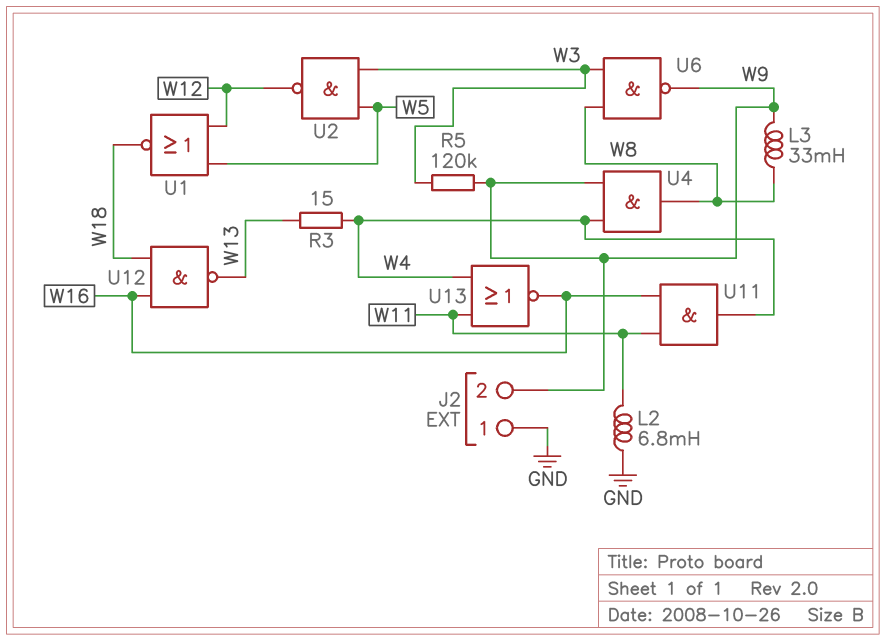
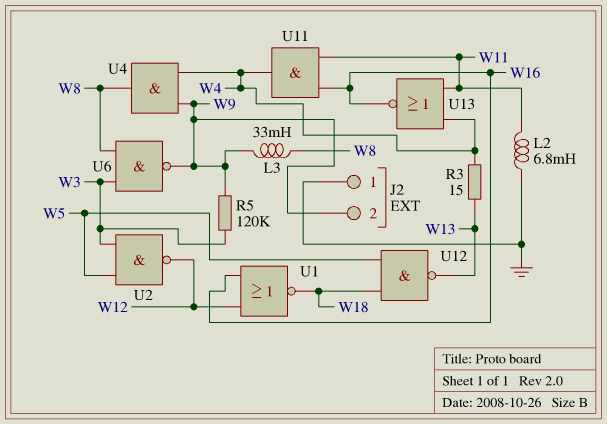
U1: NOR (in W5, in W12, out W18) -> NOR (in W12, in W16, out W18)
U12: NAND (in W16, in W18, out W13) -> NAND (in W5, in W18, out W13)

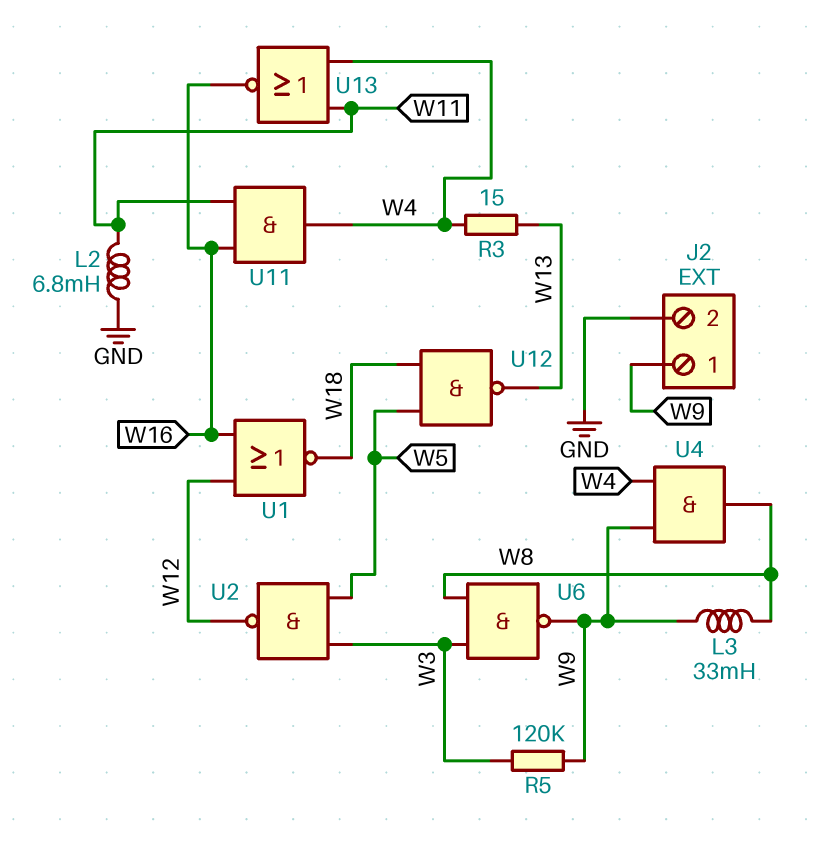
J2 pin 1: GND -> W9
J2 pin 2: W9 -> GND

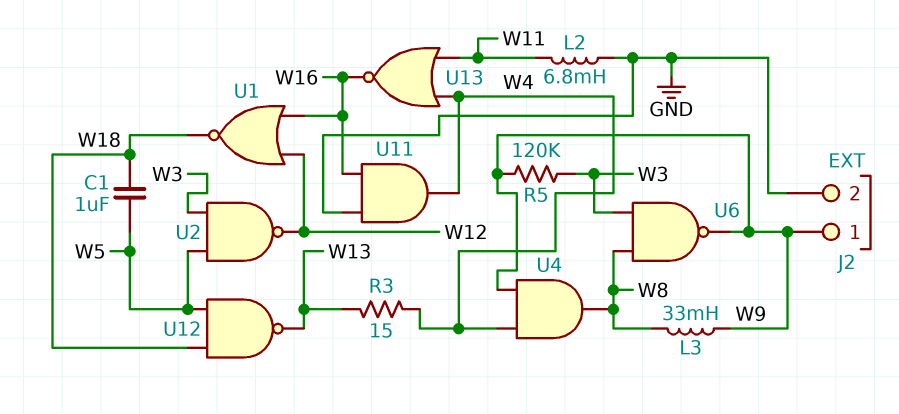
C1: none -> 1uF (W5, W18)
U11: AND (in W11, in W16, out W4) -> AND (in GND, in W16, out W4)

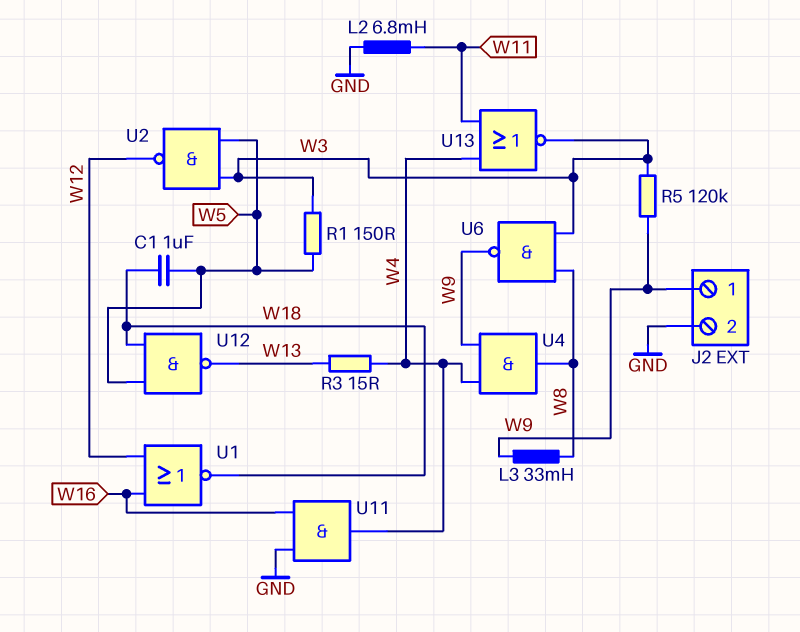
R1: none -> 150 (W3, W5)
U13: NOR (in W4, in W11, out W16) -> NOR (in W4, in W11, out W3)

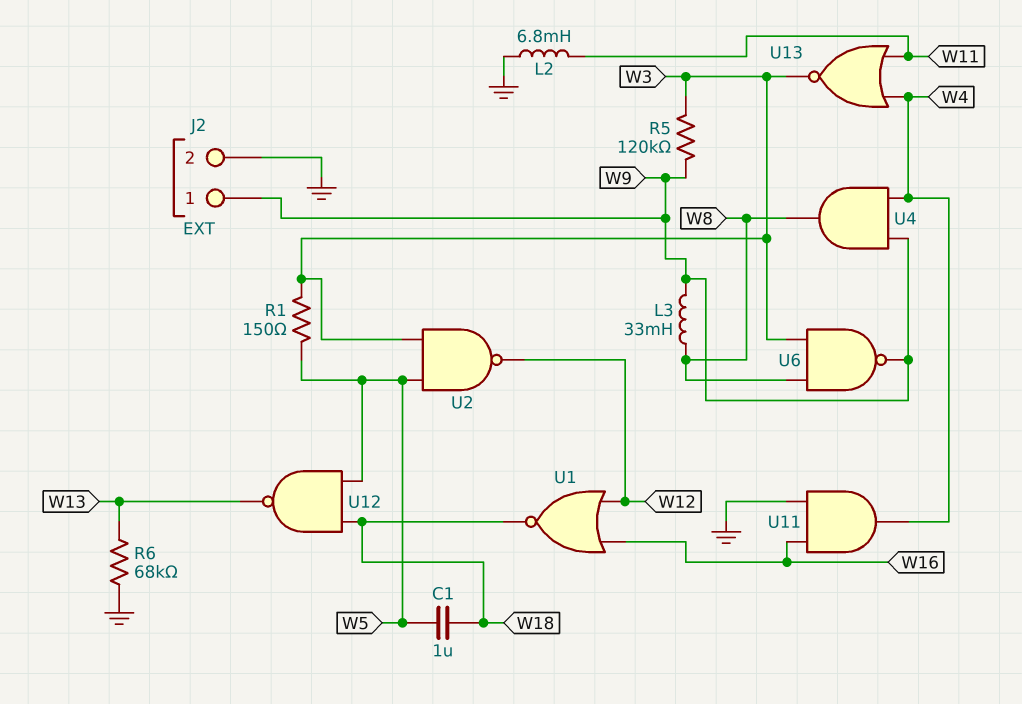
R3: 15 (W4, W13) -> none
R6: none -> 68k (GND, W13)

